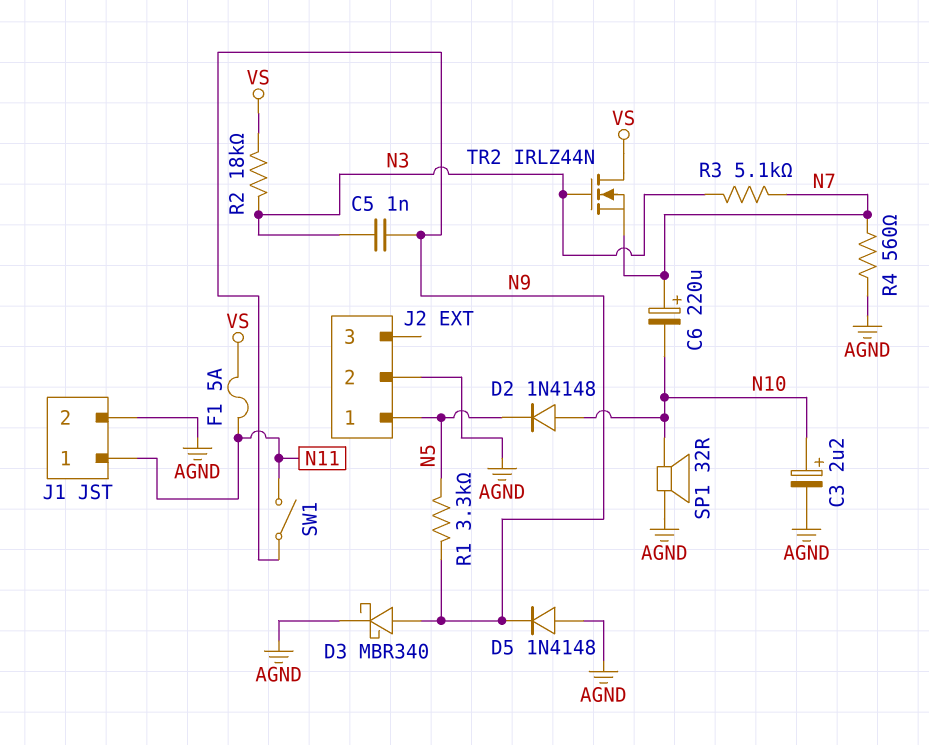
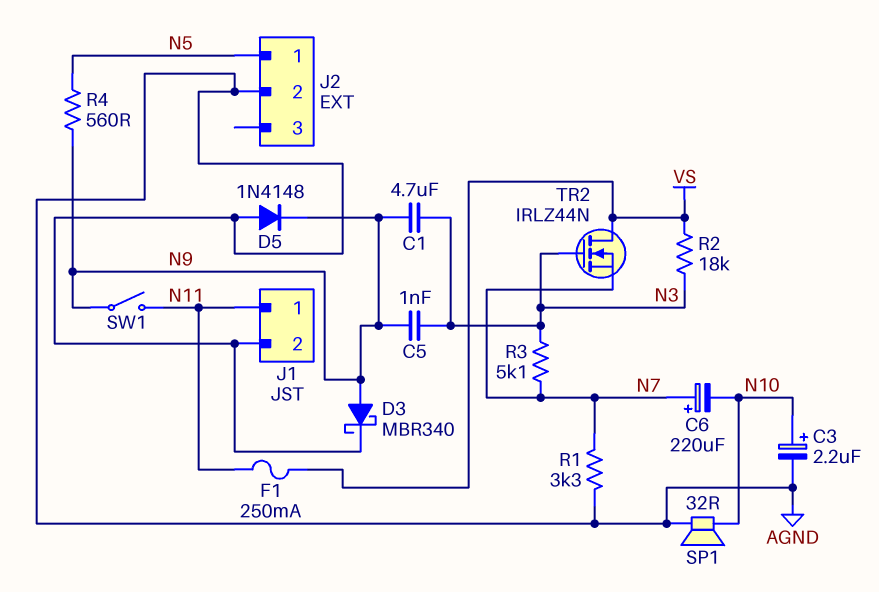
C1: none -> 4.7uF (N3, N9)
D2: diode 1N4148 (A N10, K N5) -> none
F1: 5A (N11, VS) -> 250mA (N11, VS)
R1: 3.3k (N5, N9) -> 3.3k (AGND, N7)
R4: 560 (AGND, N7) -> 560 (N5, N9)

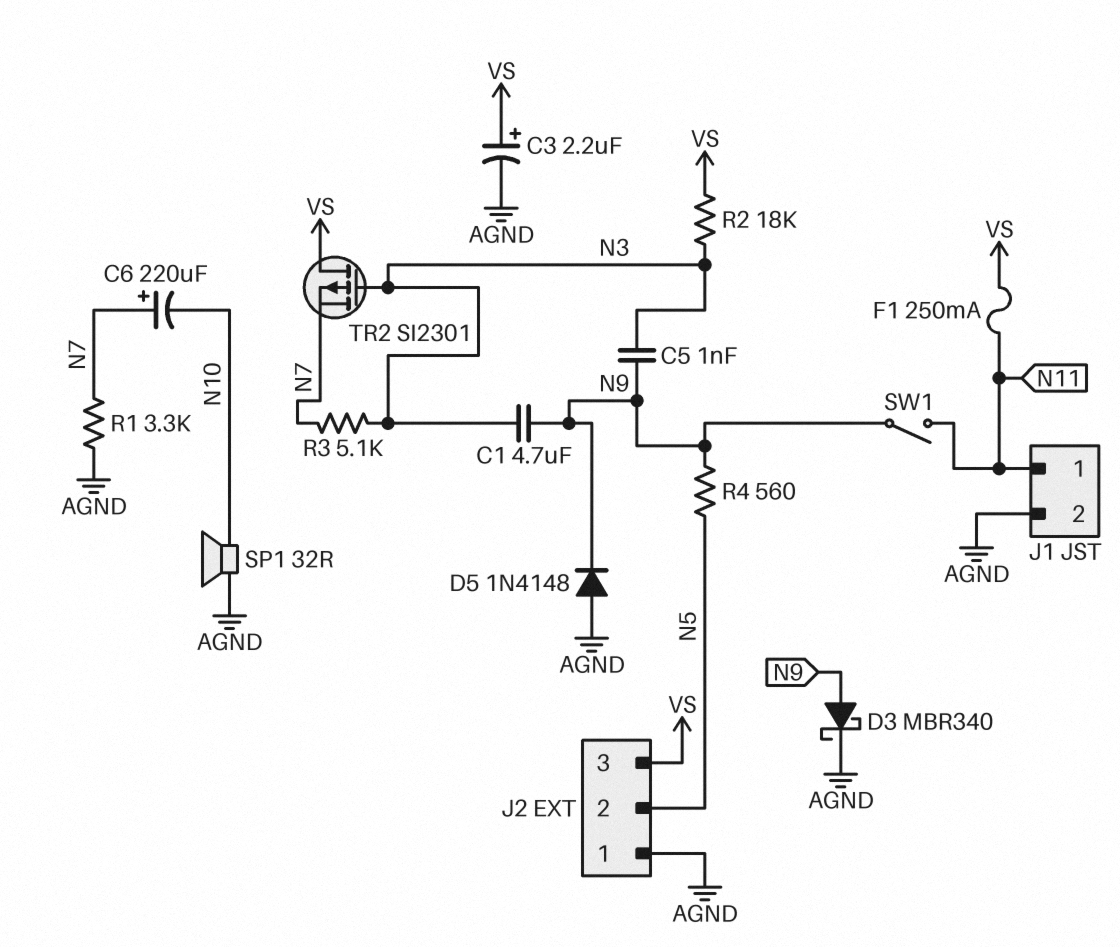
C3: 2.2uF (plus N10, minus AGND) -> 2.2uF (plus VS, minus AGND)
J2 pin 1: N5 -> AGND
J2 pin 2: AGND -> N5
J2 pin 3: none -> VS
TR2: NMOS IRLZ44N (G N3, D VS, S N7) -> PMOS SI2301 (G N3, D VS, S N7)

